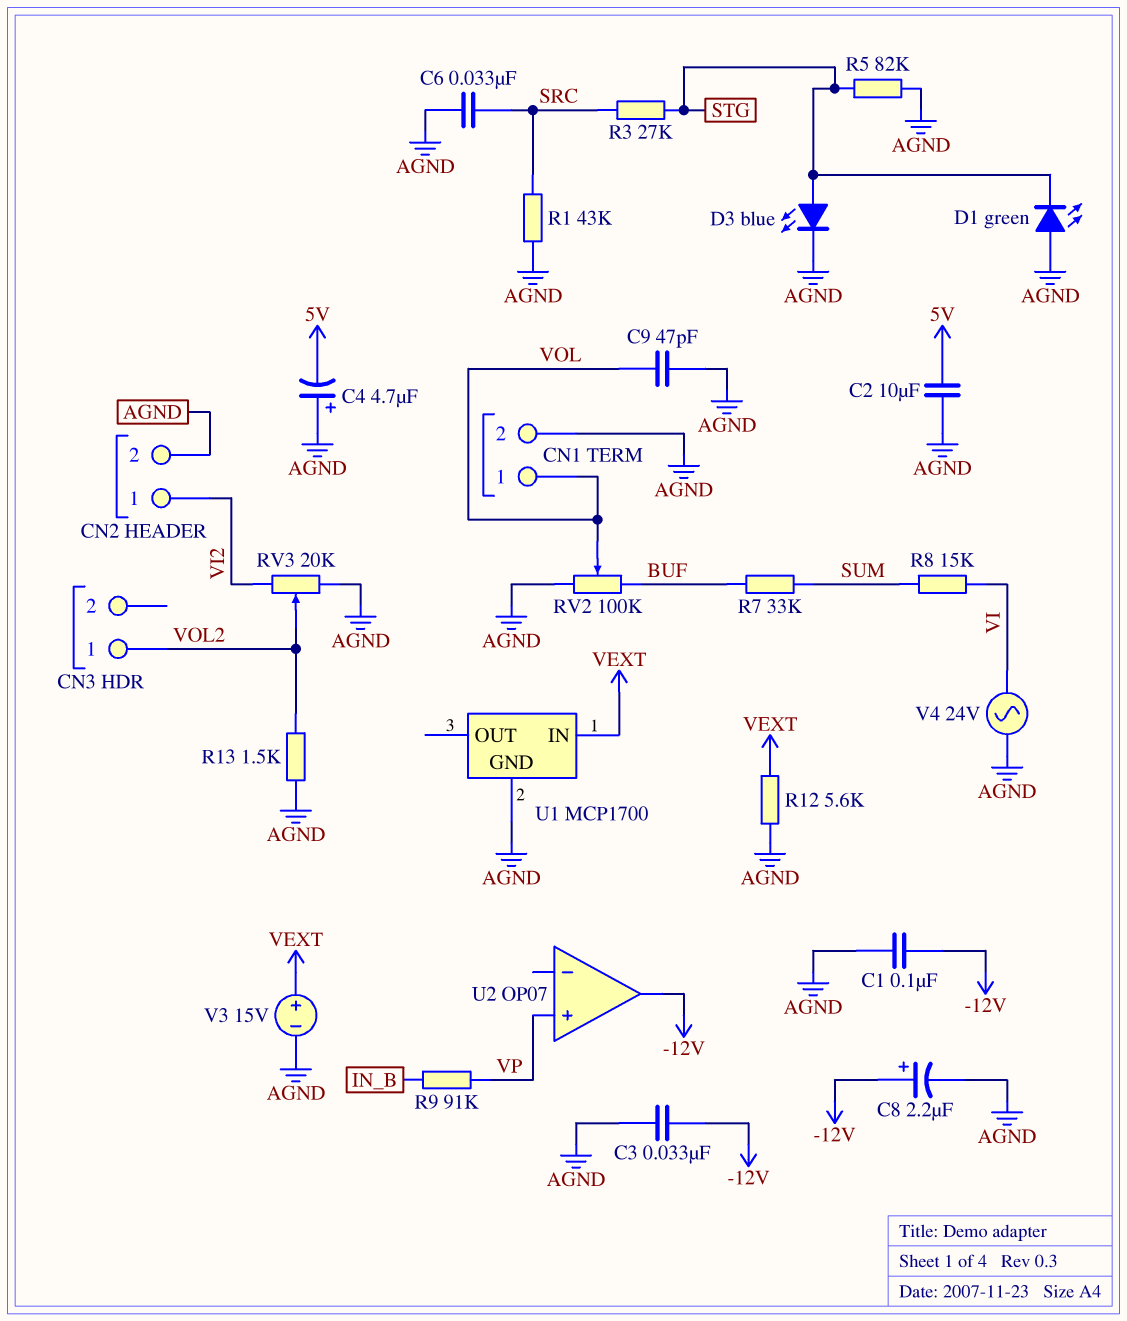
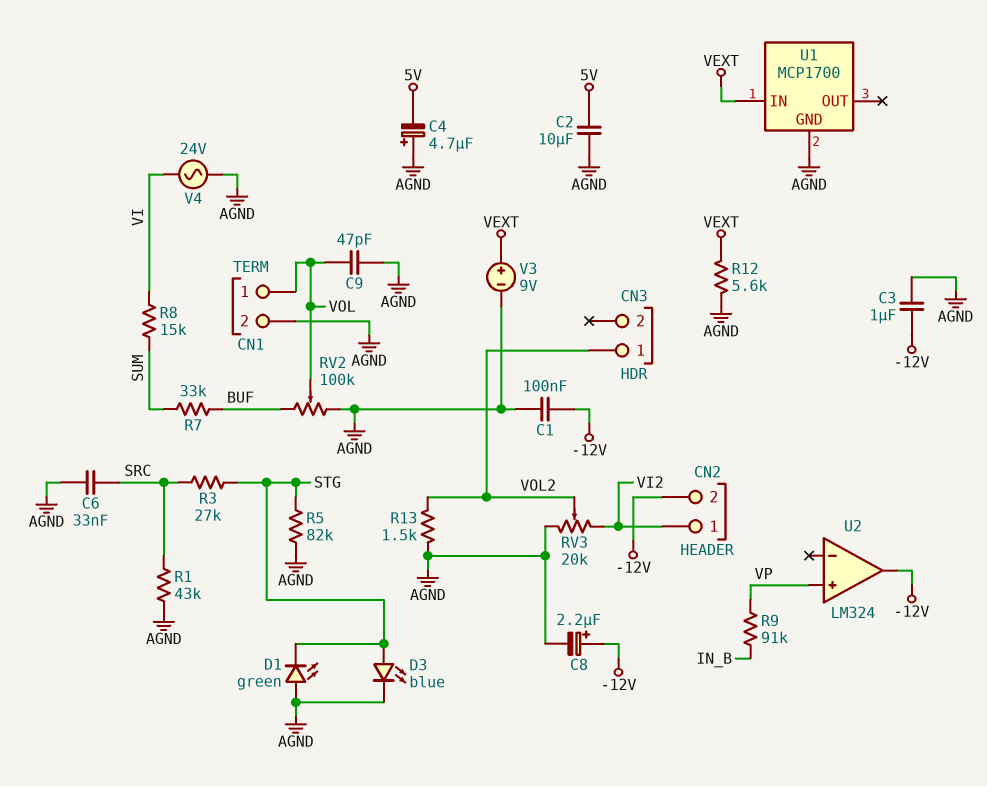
C3: 33nF (-12V, AGND) -> 1uF (-12V, AGND)
CN2 pin 2: AGND -> -12V
U2: OP07 -> LM324
V3: 15V (plus VEXT, minus AGND) -> 9V (plus VEXT, minus AGND)

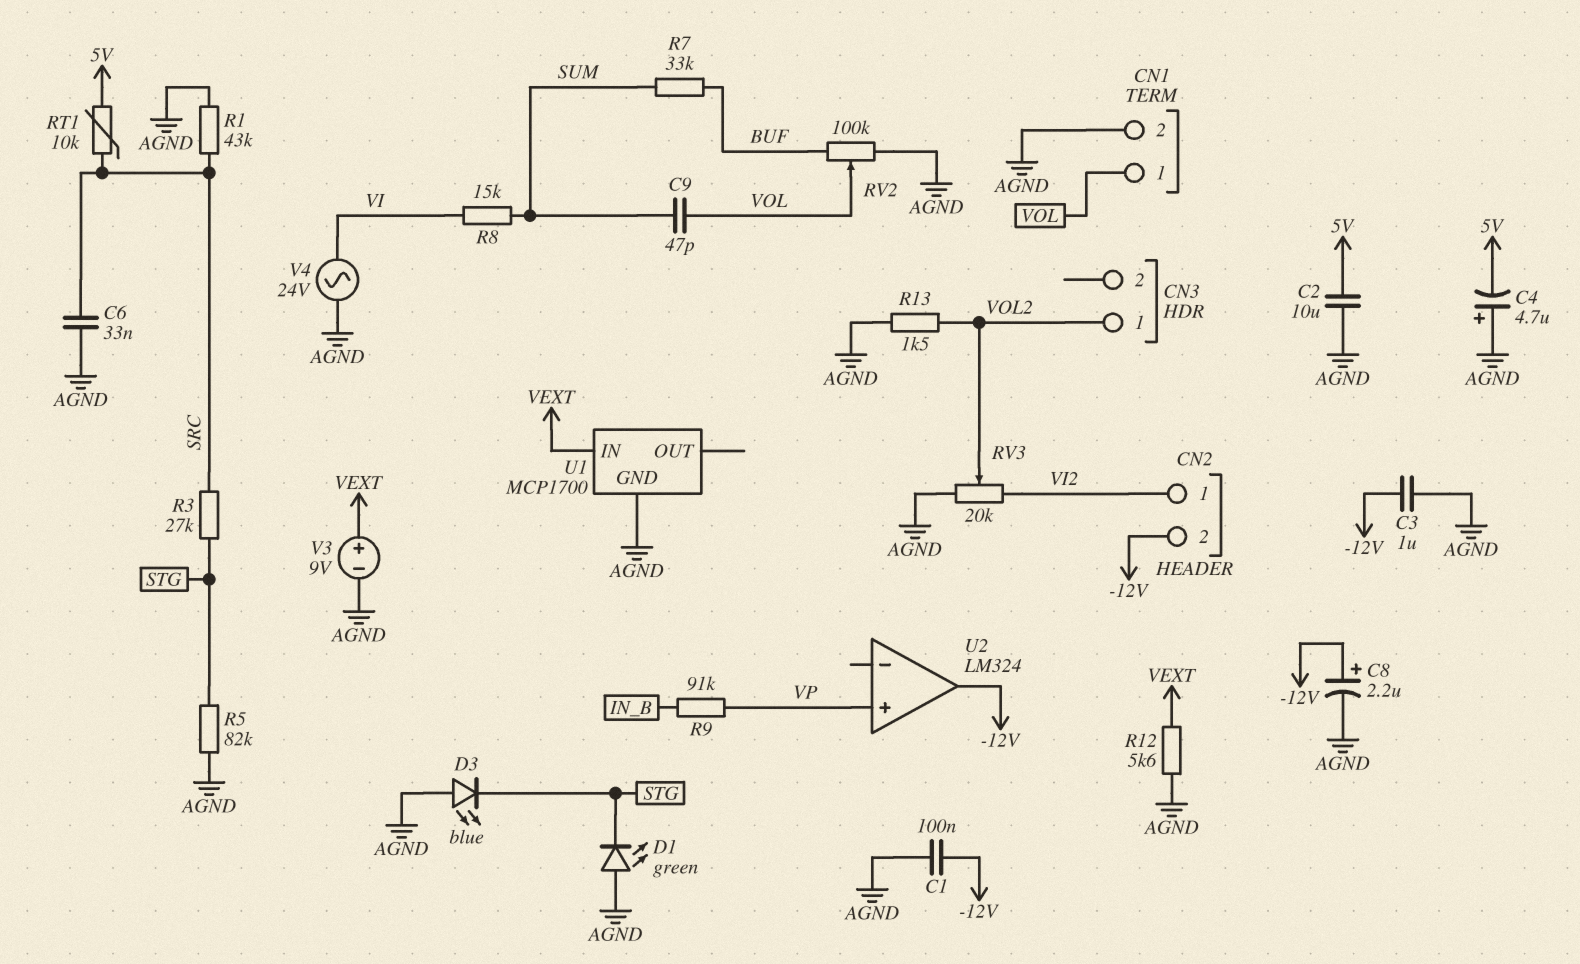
C9: 47pF (AGND, VOL) -> 47pF (SUM, VOL)
D3: LED blue (A STG, K AGND) -> LED blue (A AGND, K STG)
RT1: none -> 10k (5V, SRC)

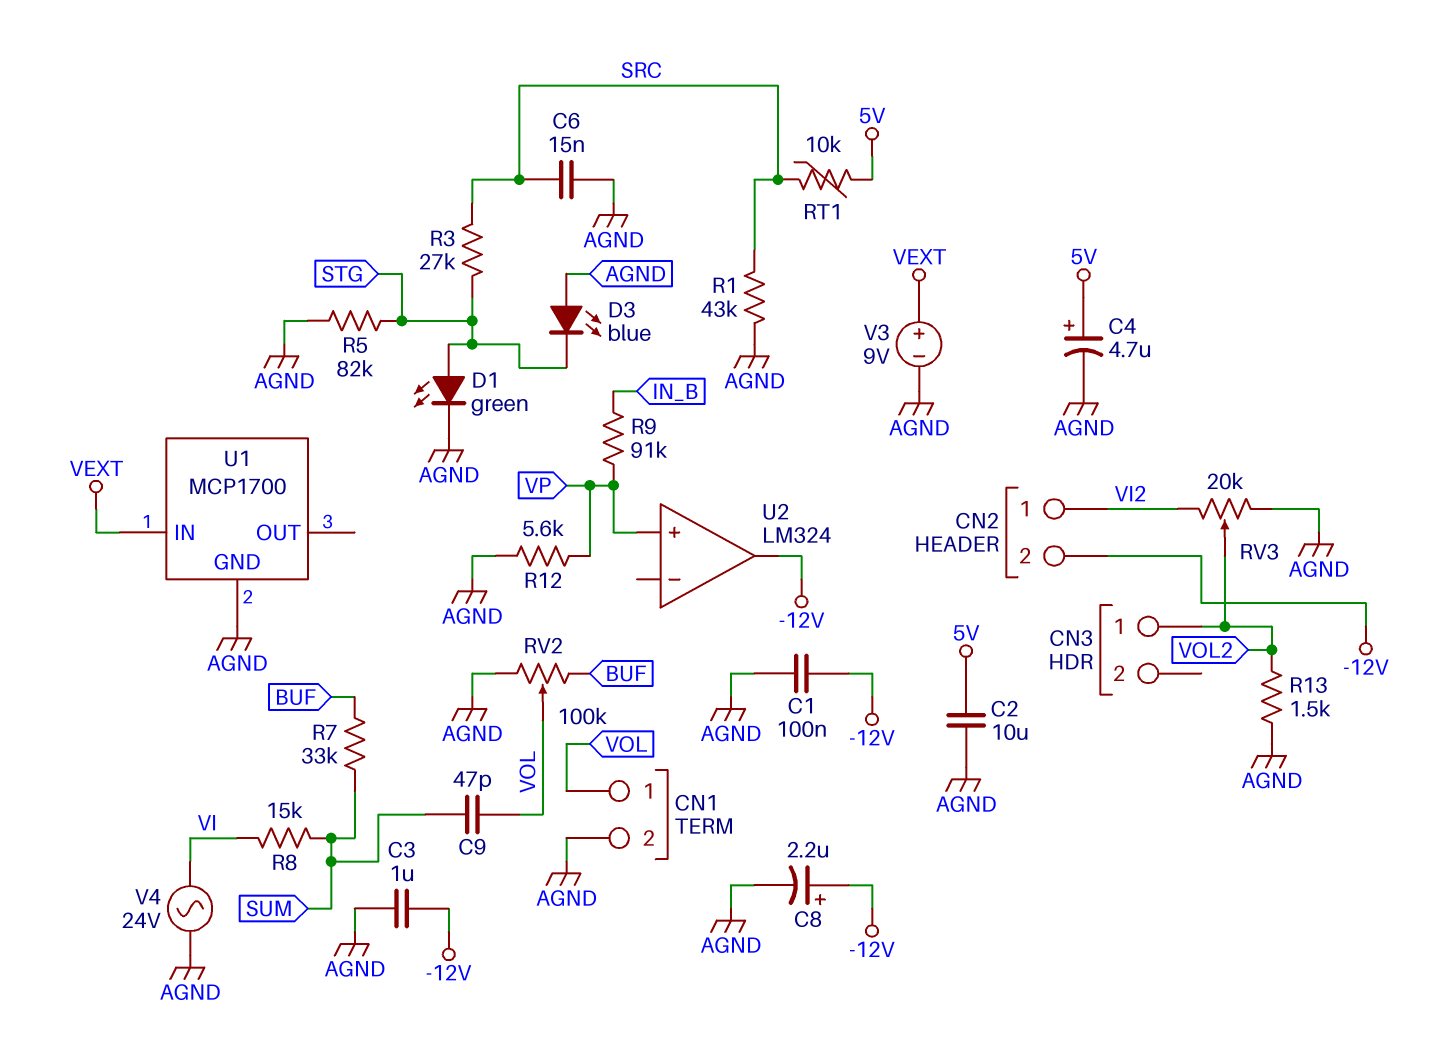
C4: 4.7uF (plus AGND, minus 5V) -> 4.7uF (plus 5V, minus AGND)
C6: 33nF (AGND, SRC) -> 15nF (AGND, SRC)
D1: LED green (A AGND, K STG) -> LED green (A STG, K AGND)
R12: 5.6k (AGND, VEXT) -> 5.6k (AGND, VP)

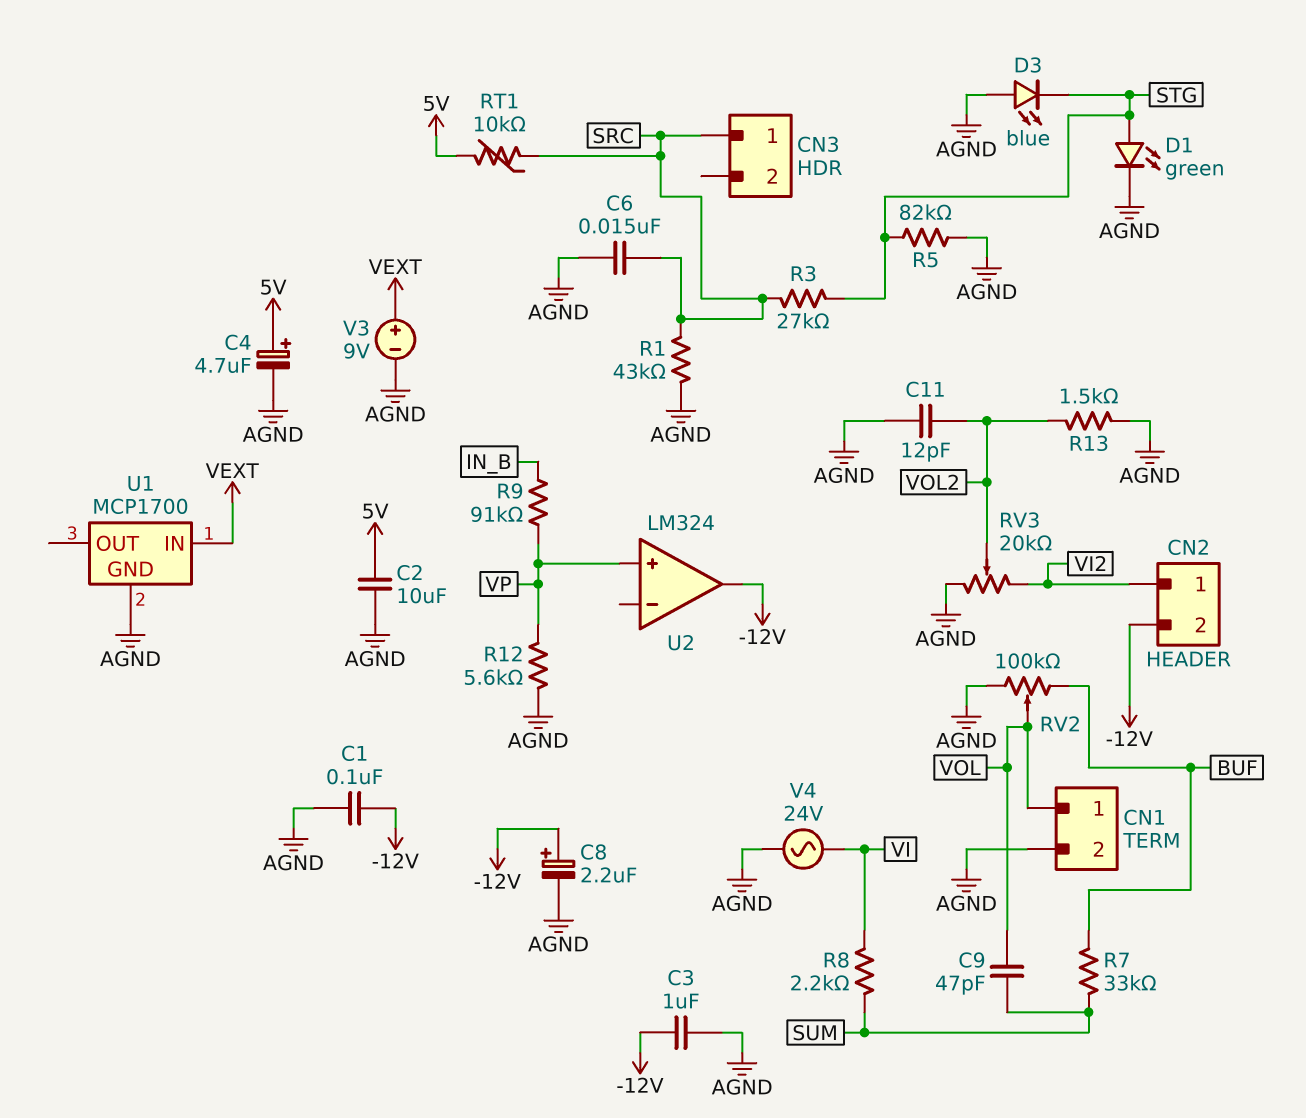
C11: none -> 12pF (AGND, VOL2)
CN3 pin 1: VOL2 -> SRC
R8: 15k (SUM, VI) -> 2.2k (SUM, VI)

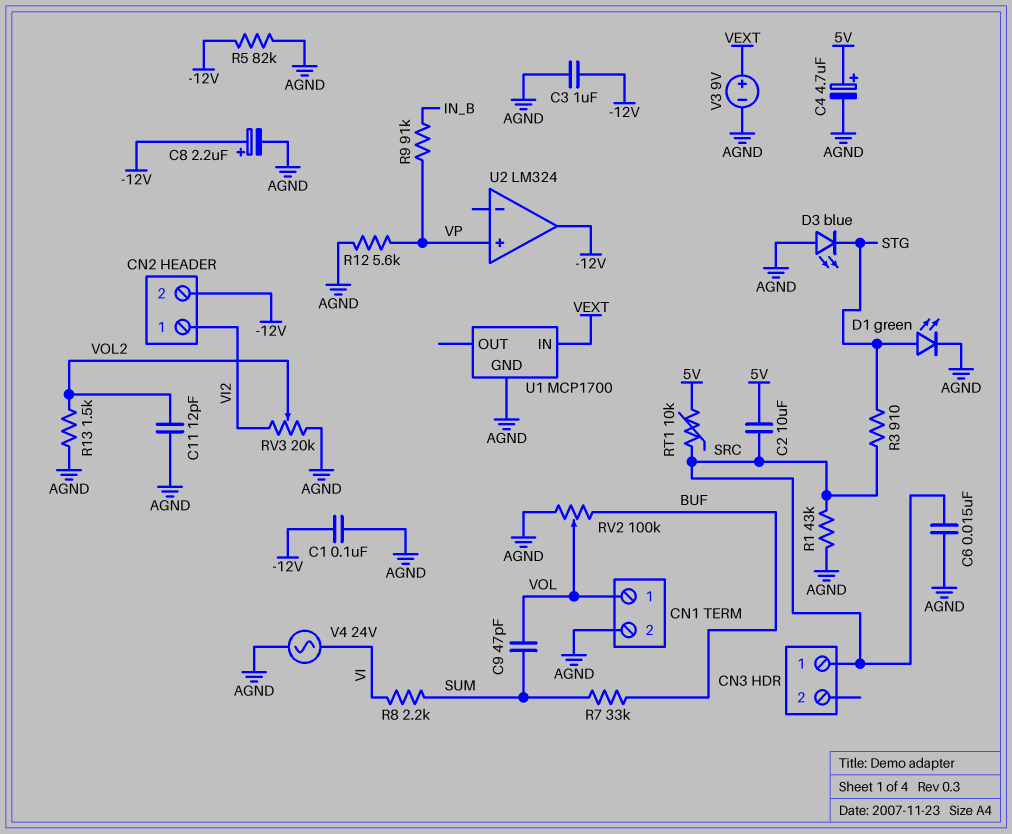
C2: 10uF (5V, AGND) -> 10uF (5V, SRC)
R3: 27k (SRC, STG) -> 910 (SRC, STG)
R5: 82k (AGND, STG) -> 82k (-12V, AGND)

